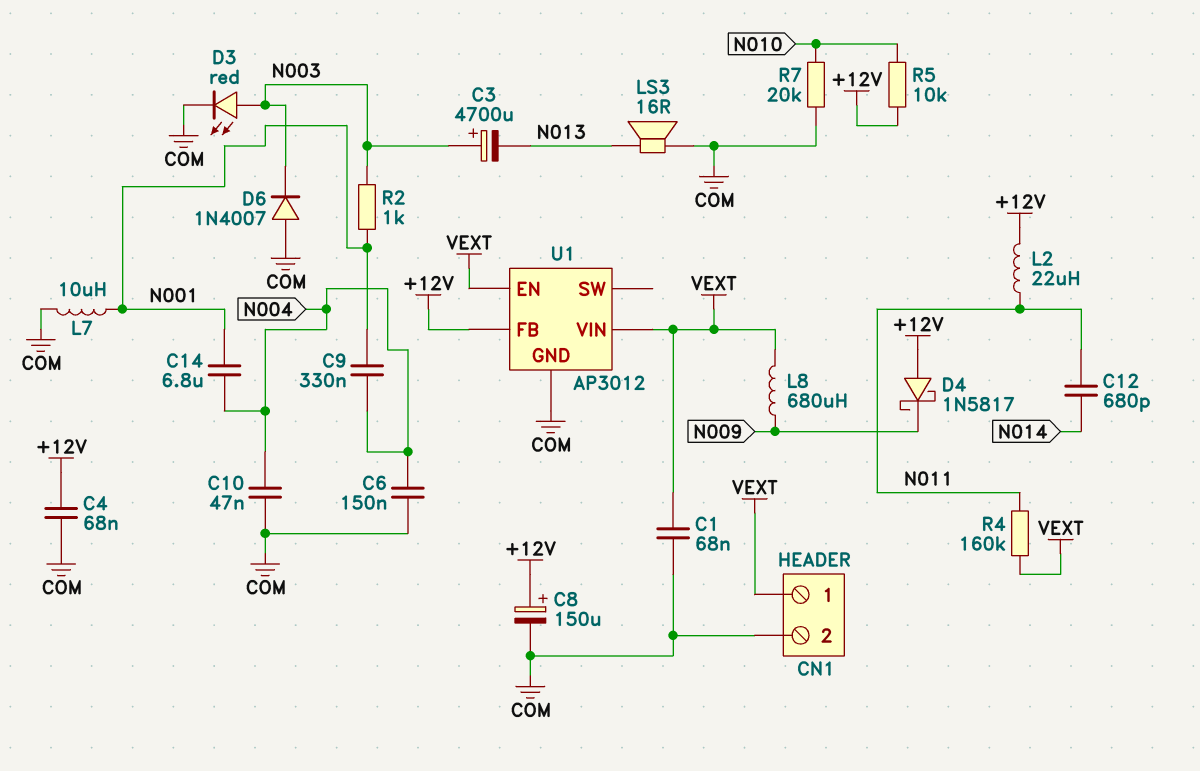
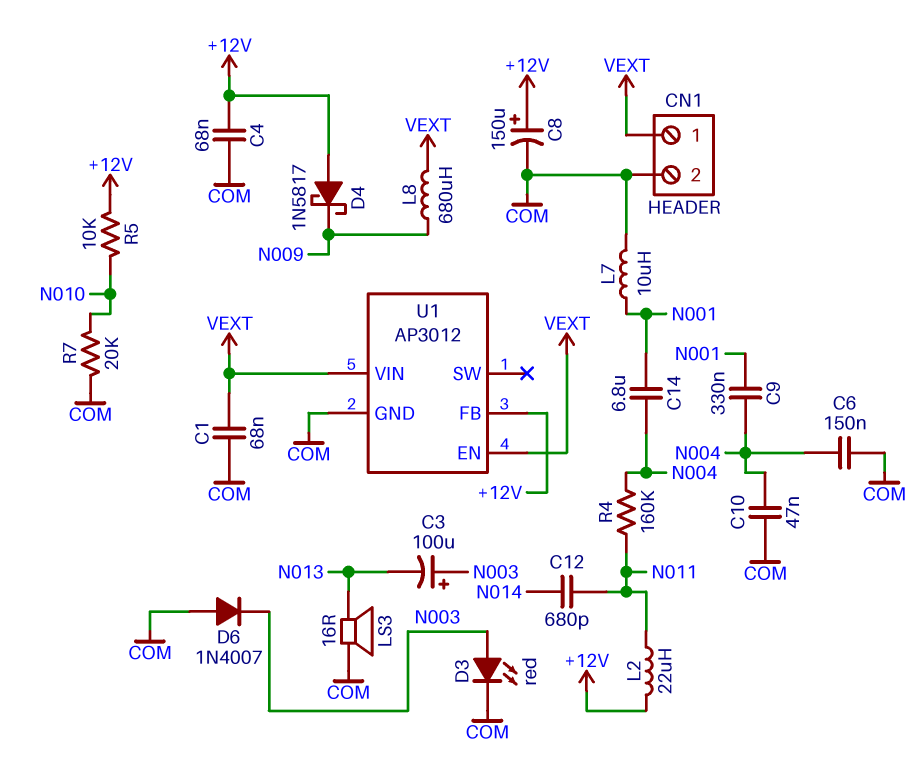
C3: 4700uF (plus N003, minus N013) -> 100uF (plus N003, minus N013)
R2: 1k (N001, N003) -> none
R4: 160k (N011, VEXT) -> 160k (N004, N011)

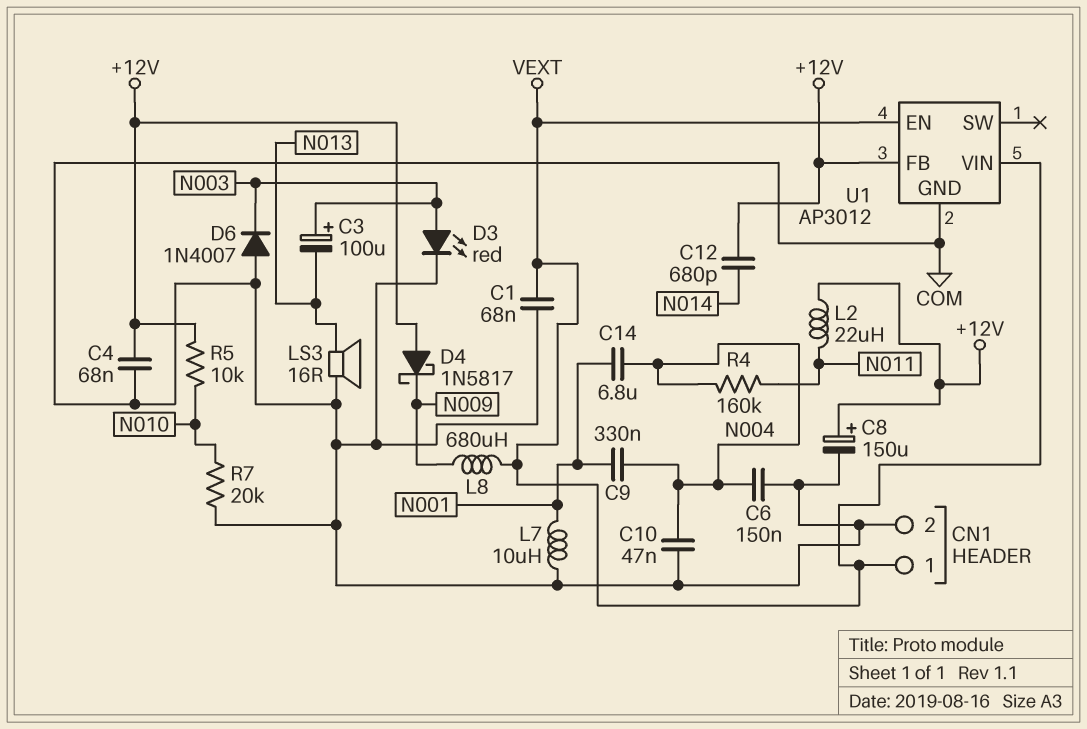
C12: 680pF (N011, N014) -> 680pF (+12V, N014)

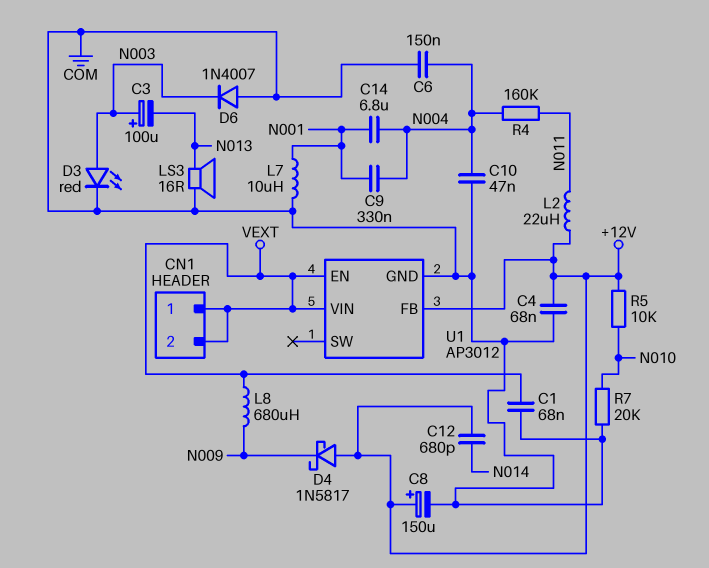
CN1 pin 2: COM -> VEXT

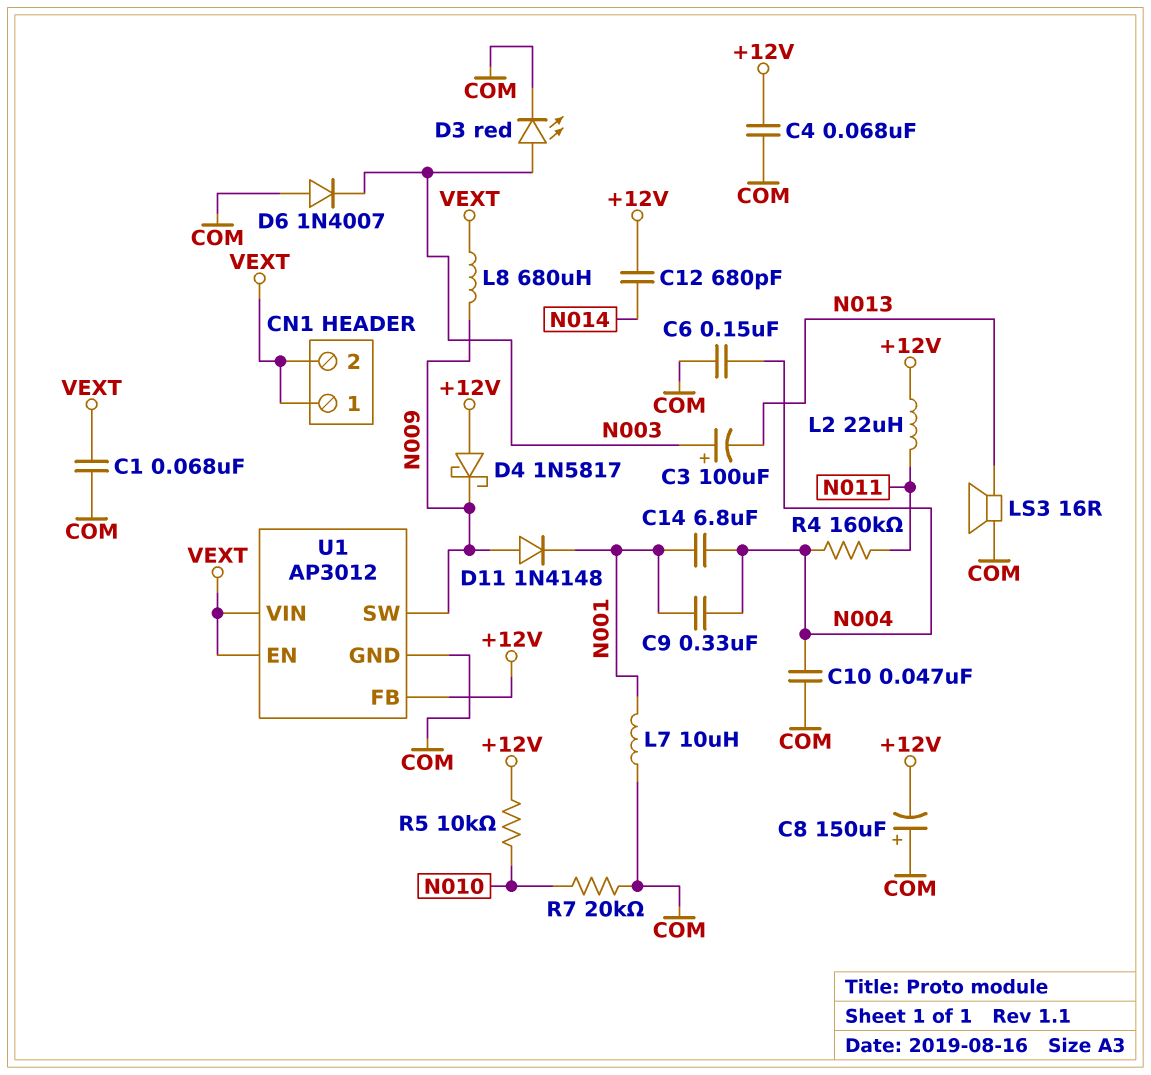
C8: 150uF (plus +12V, minus COM) -> 150uF (plus COM, minus +12V)
D11: none -> diode 1N4148 (A N009, K N001)
U1 pin SW: none -> N009

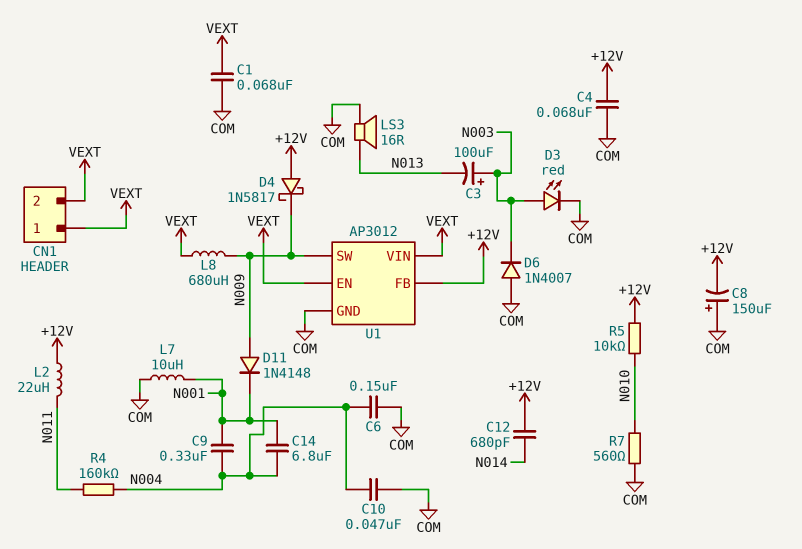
R7: 20k (COM, N010) -> 560 (COM, N010)

